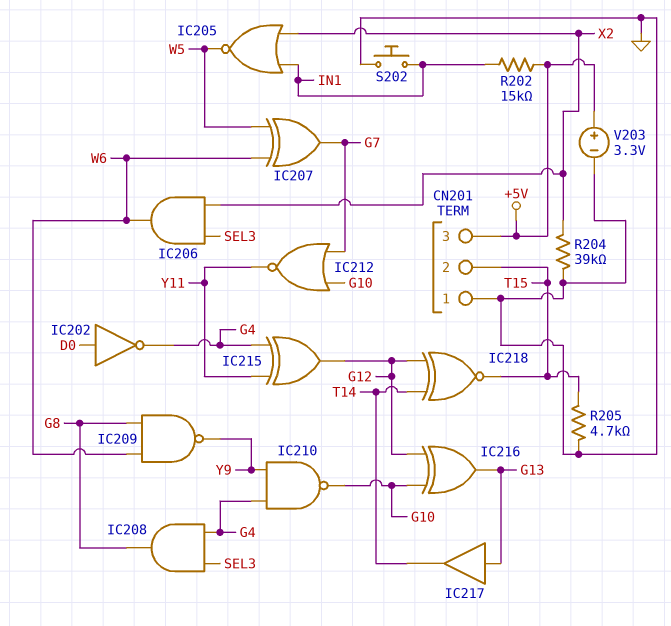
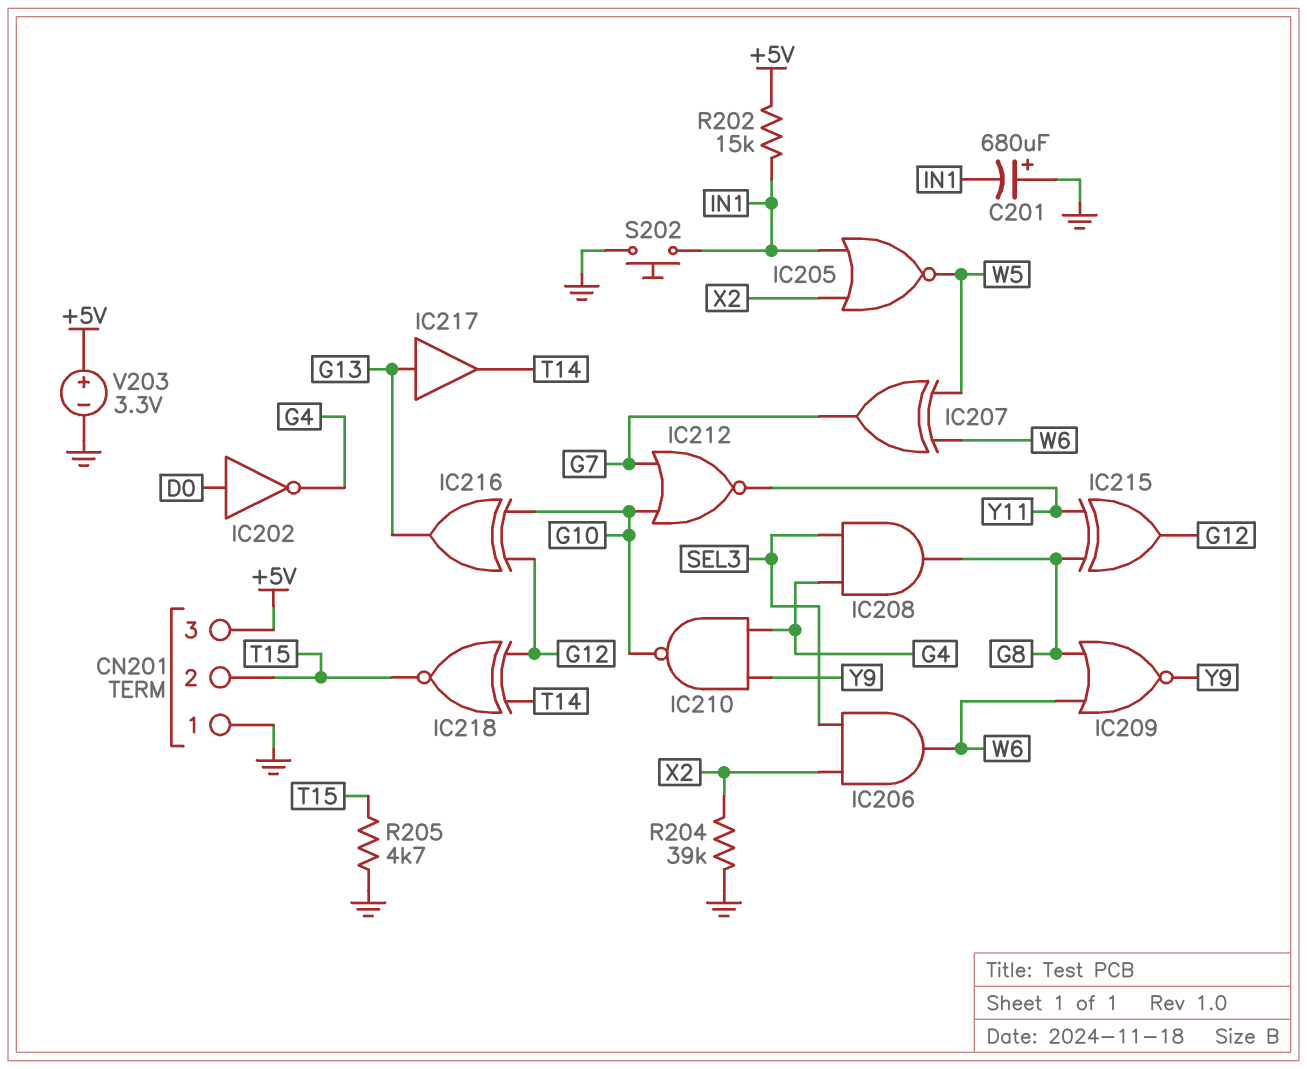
C201: none -> 680uF (plus GND, minus IN1)
IC209: NAND (in G8, in W6, out Y9) -> NOR (in G8, in W6, out Y9)
IC215: XOR (in G4, in Y11, out G12) -> XOR (in G8, in Y11, out G12)

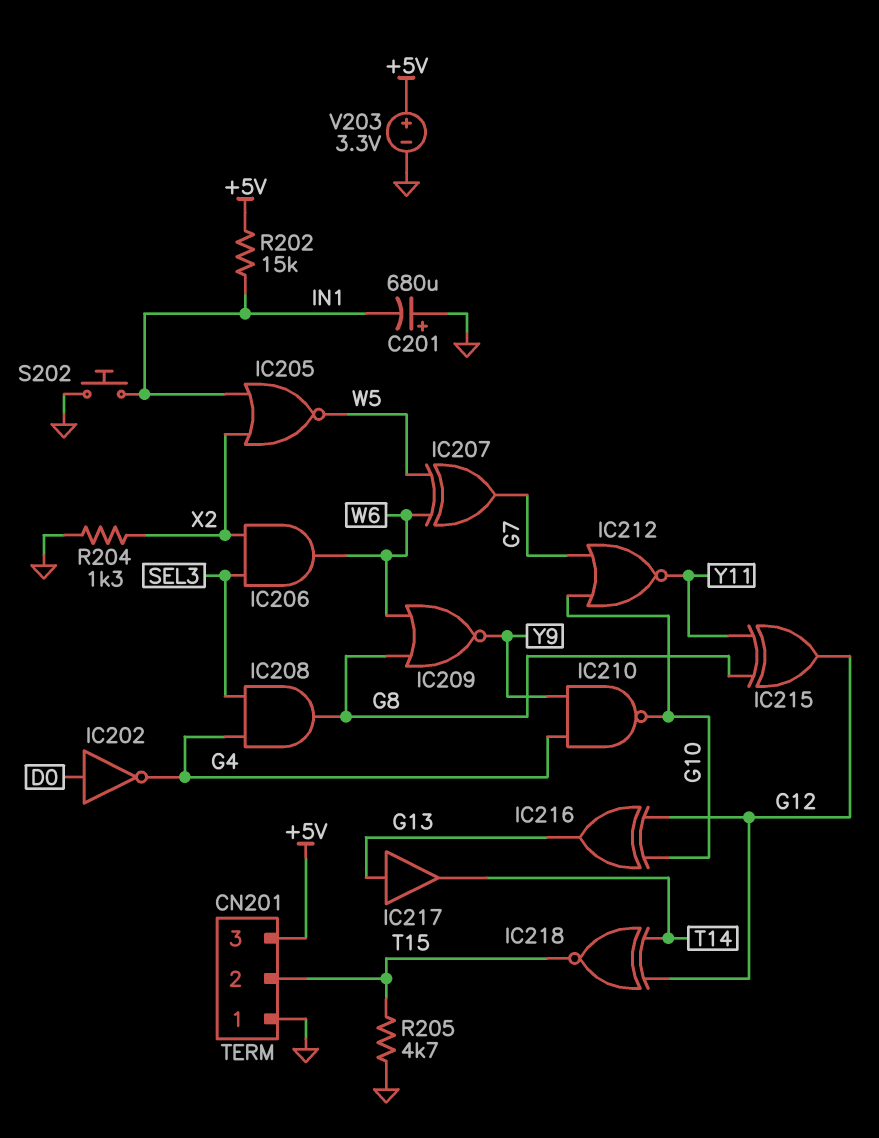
R204: 39k (GND, X2) -> 1.3k (GND, X2)

